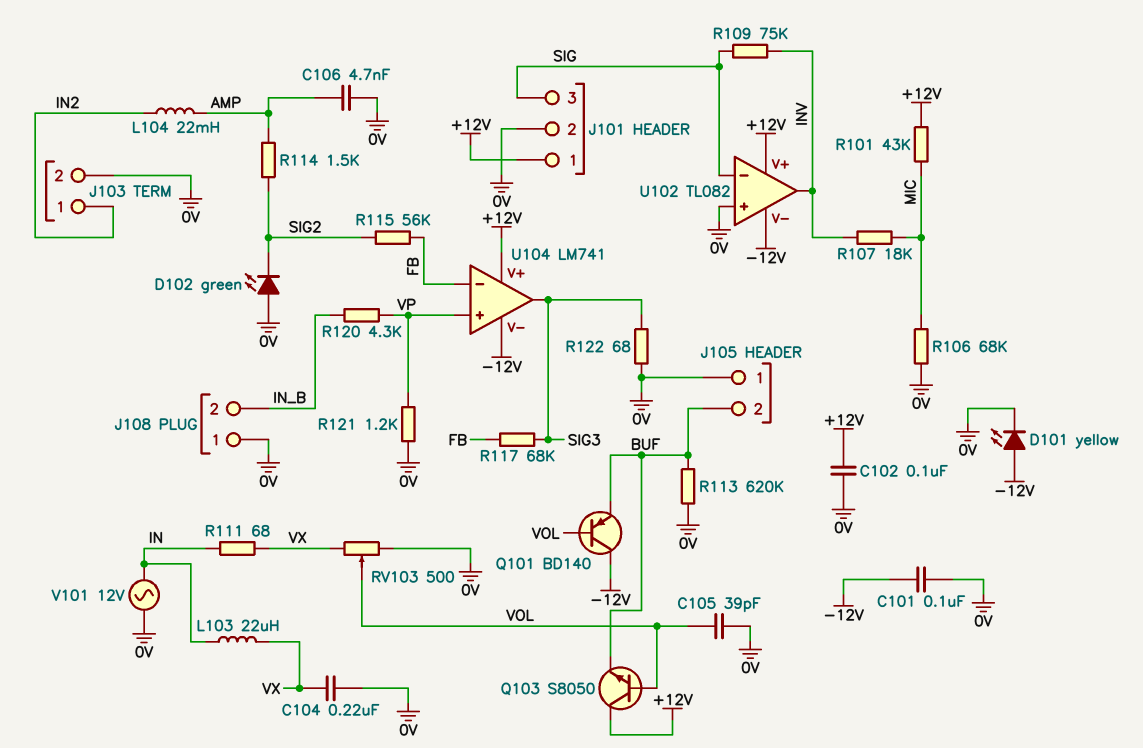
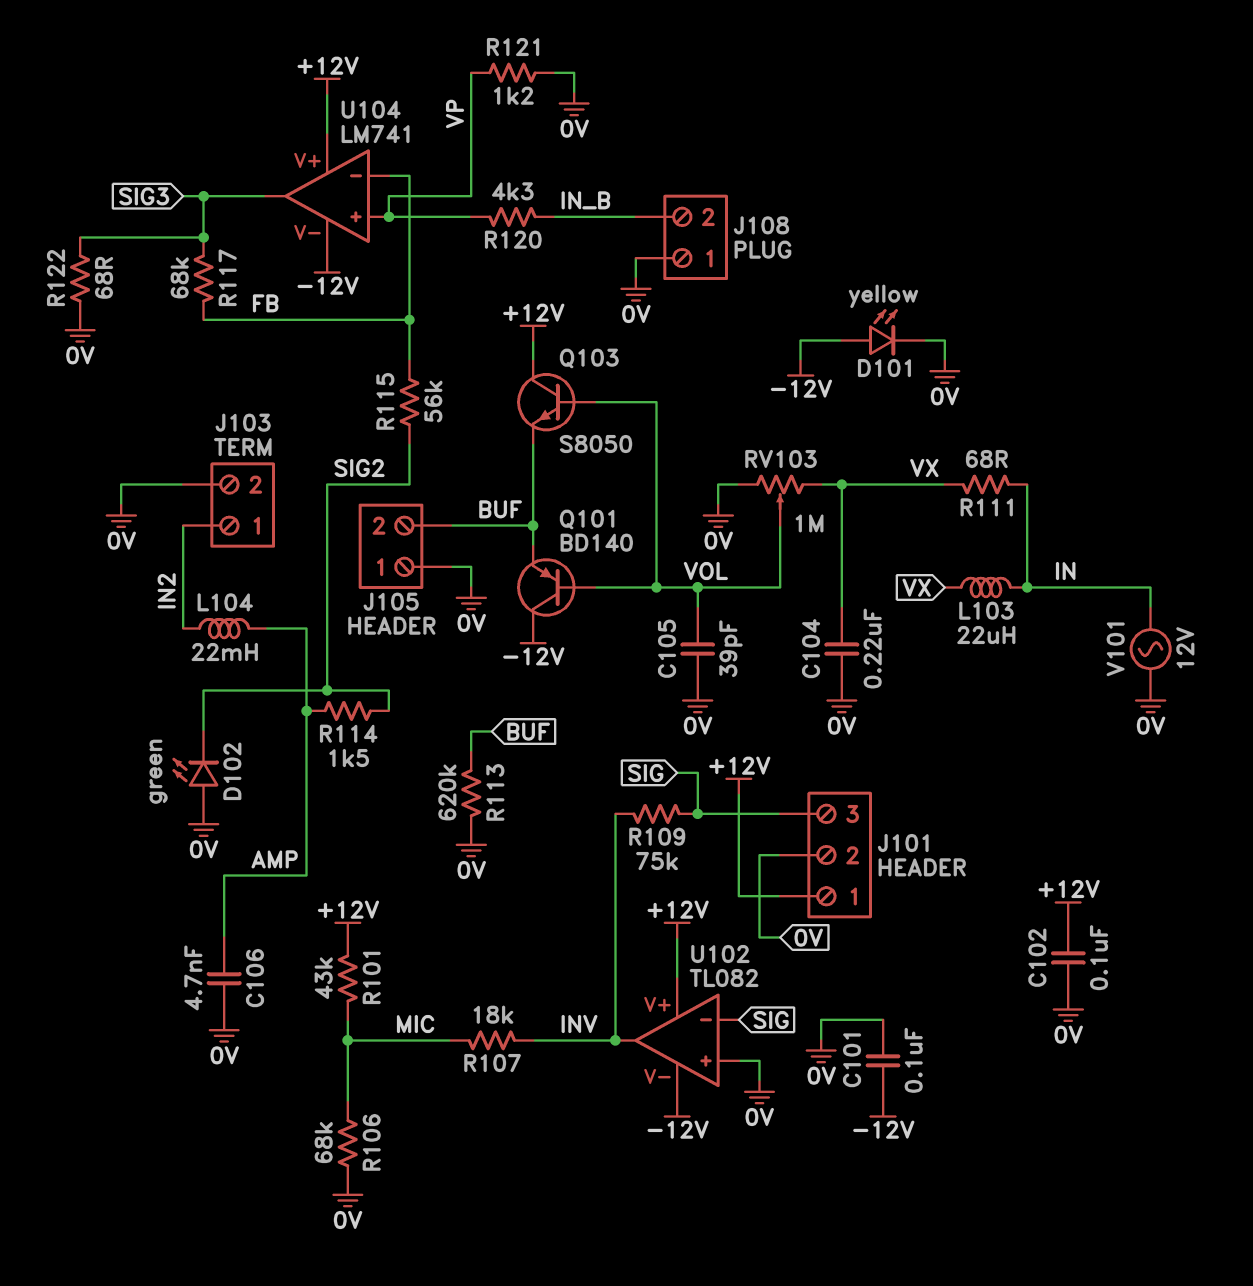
RV103: 500 (0V, VX, wiper VOL) -> 1M (0V, VX, wiper VOL)

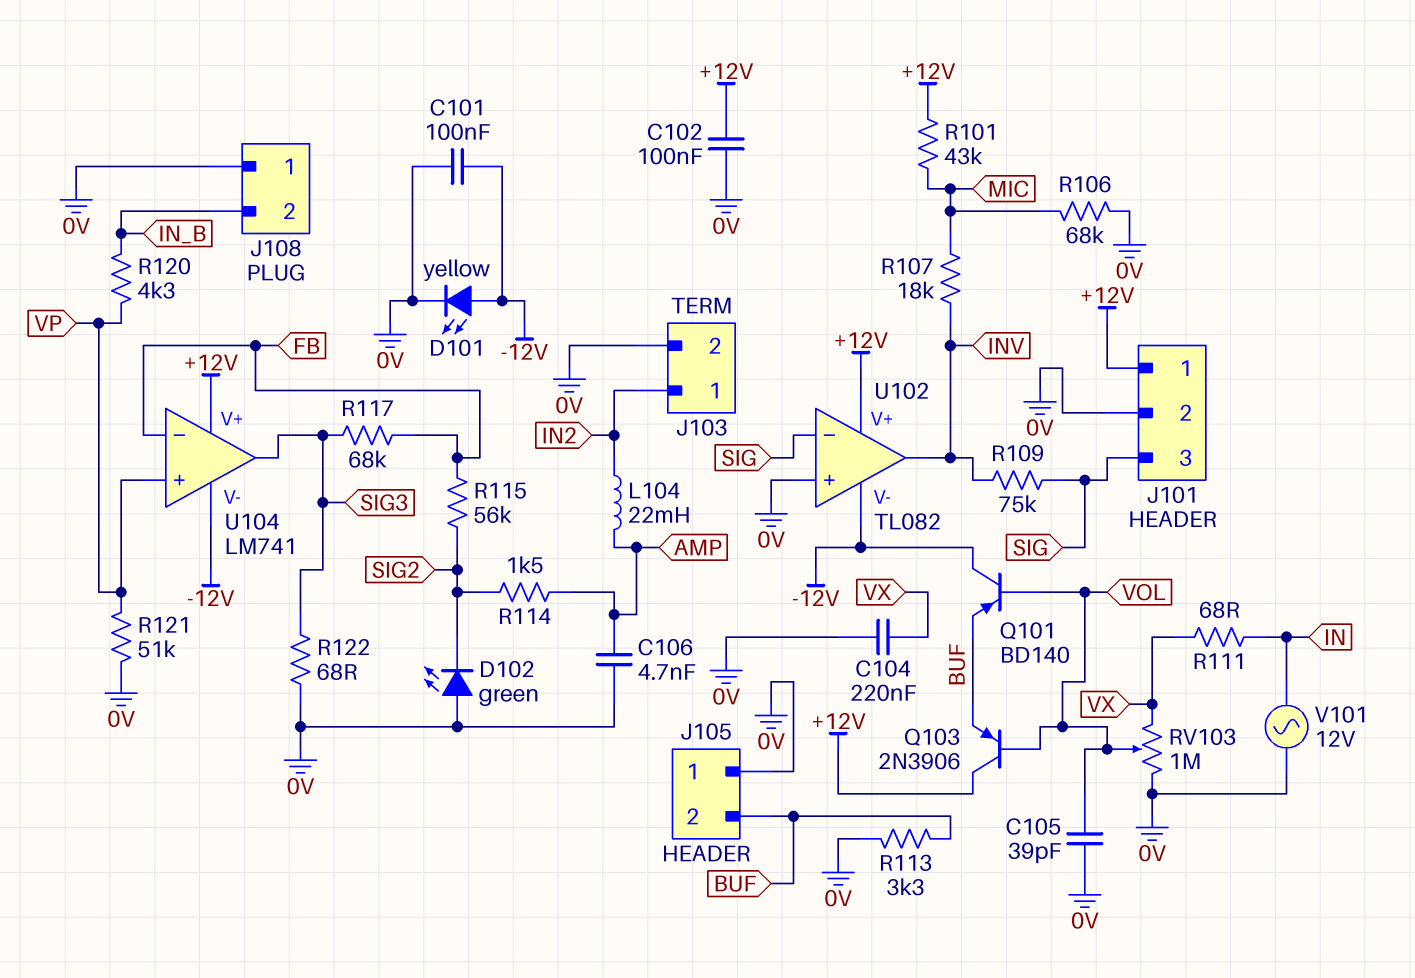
L103: 22uH (IN, VX) -> none
Q103: NPN S8050 (B VOL, C +12V, E BUF) -> PNP 2N3906 (B VOL, C +12V, E BUF)
R113: 620k (0V, BUF) -> 3.3k (0V, BUF)
R121: 1.2k (0V, VP) -> 51k (0V, VP)

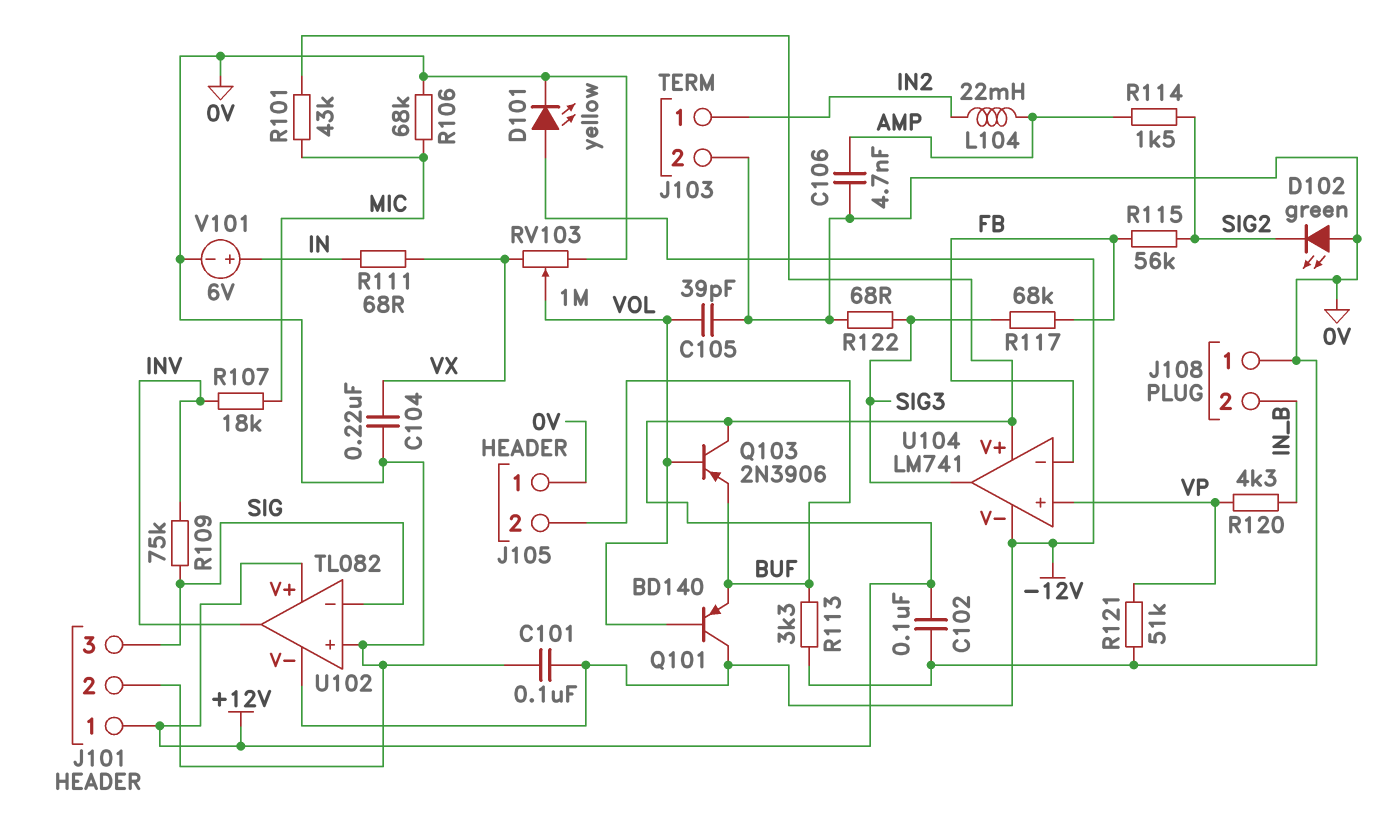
V101: AC 12V (0V, IN) -> 6V (plus IN, minus 0V)

